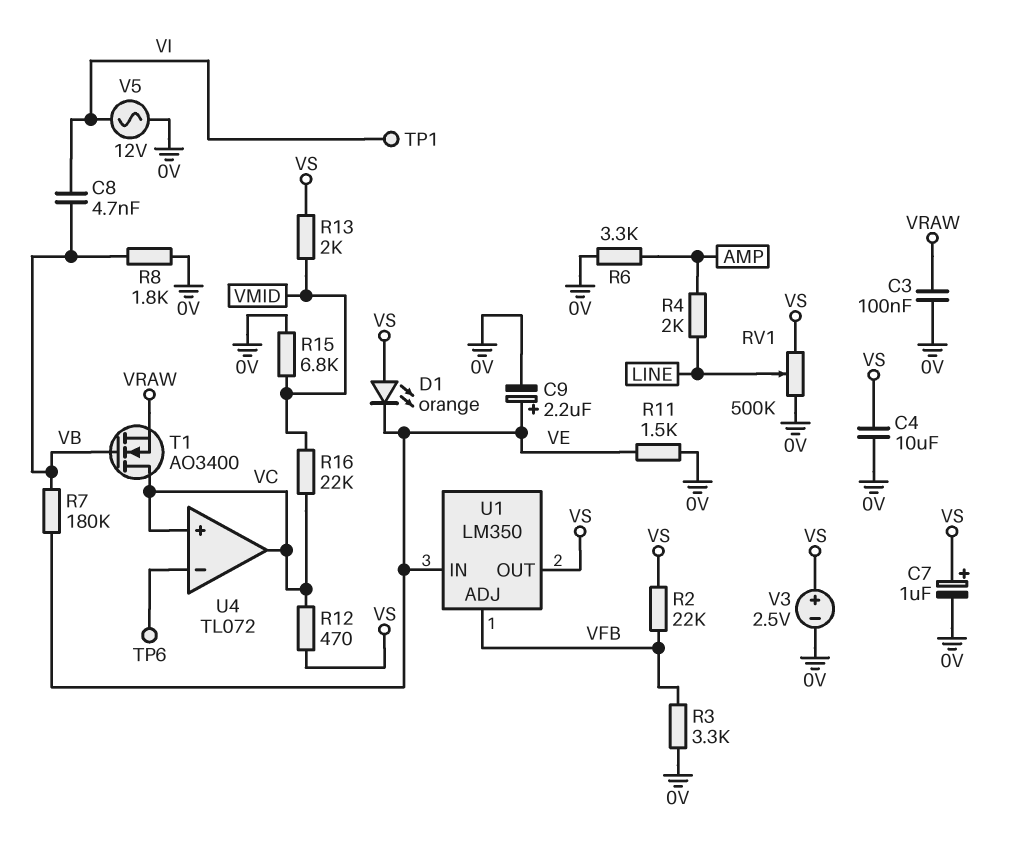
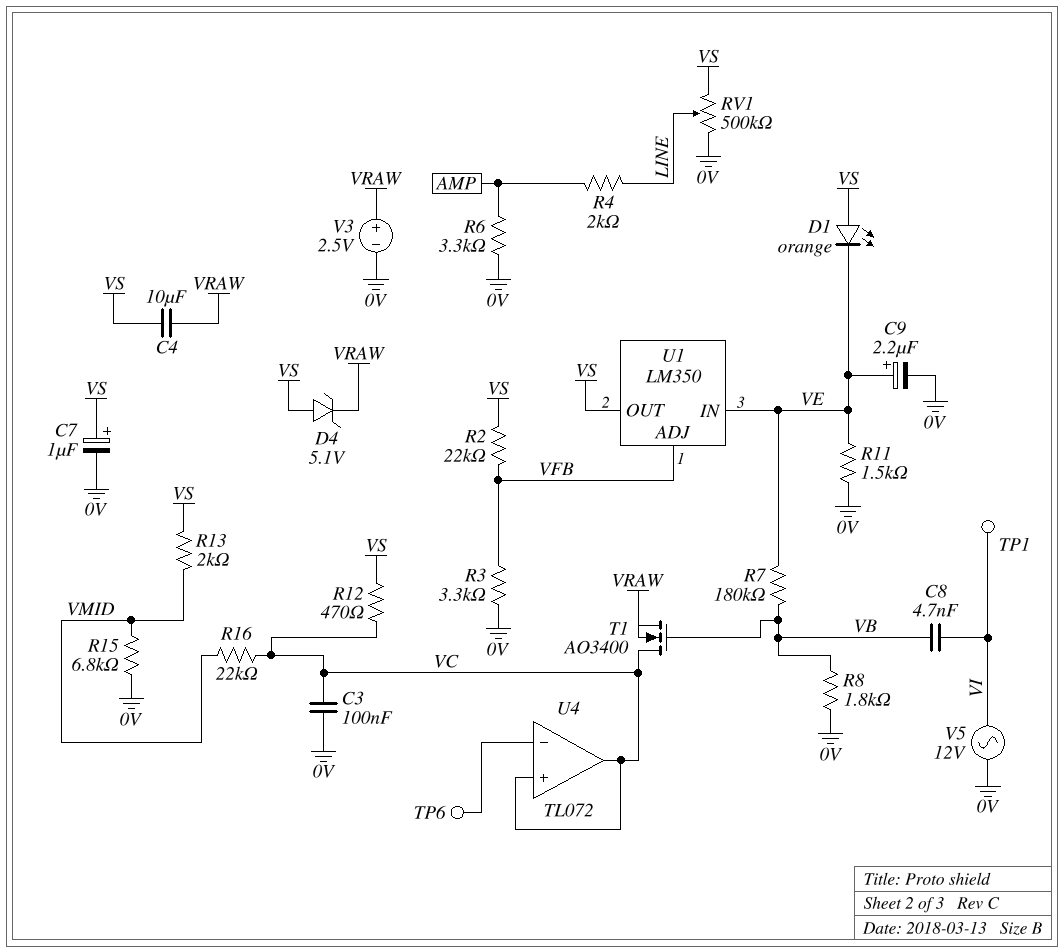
C3: 100nF (0V, VRAW) -> 100nF (0V, VC)
C4: 10uF (0V, VS) -> 10uF (VRAW, VS)
D4: none -> zener 5.1V (A VS, K VRAW)
V3: 2.5V (plus VS, minus 0V) -> 2.5V (plus VRAW, minus 0V)

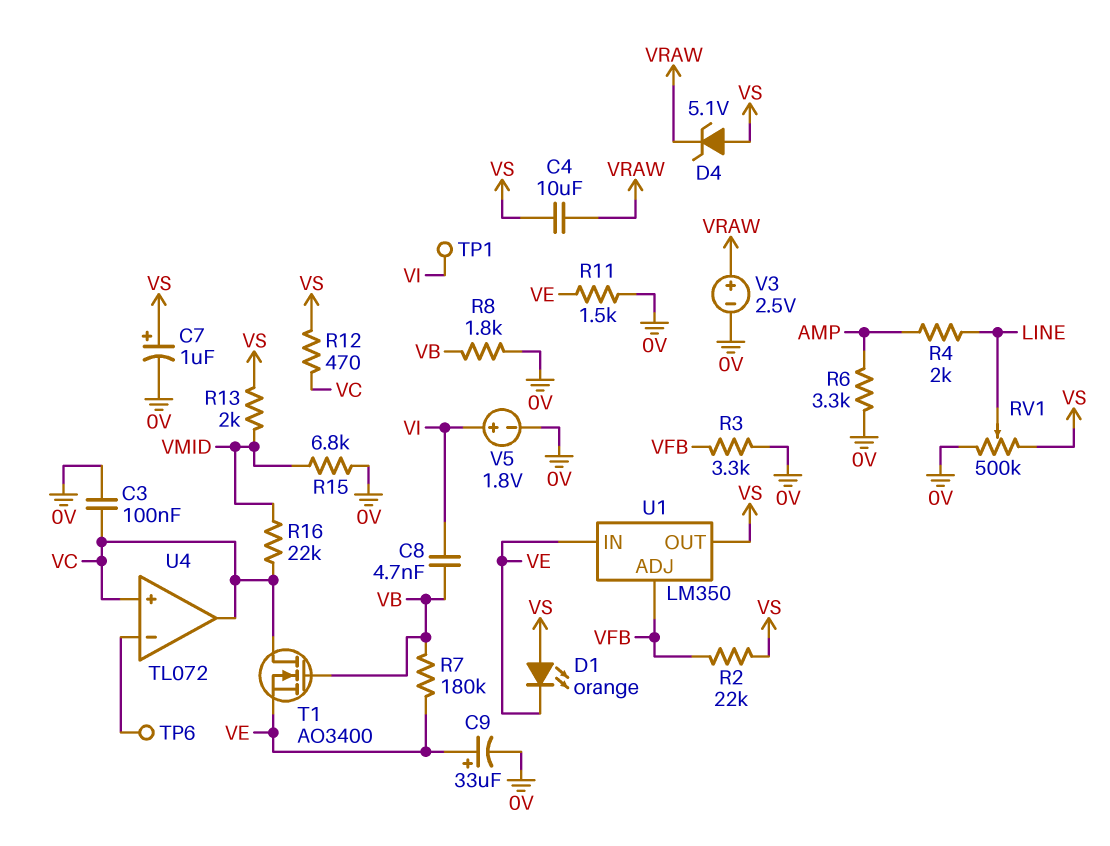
C9: 2.2uF (plus VE, minus 0V) -> 33uF (plus VE, minus 0V)
T1: NMOS AO3400 (G VB, D VC, S VRAW) -> NMOS AO3400 (G VB, D VC, S VE)
V5: AC 12V (0V, VI) -> 1.8V (plus VI, minus 0V)

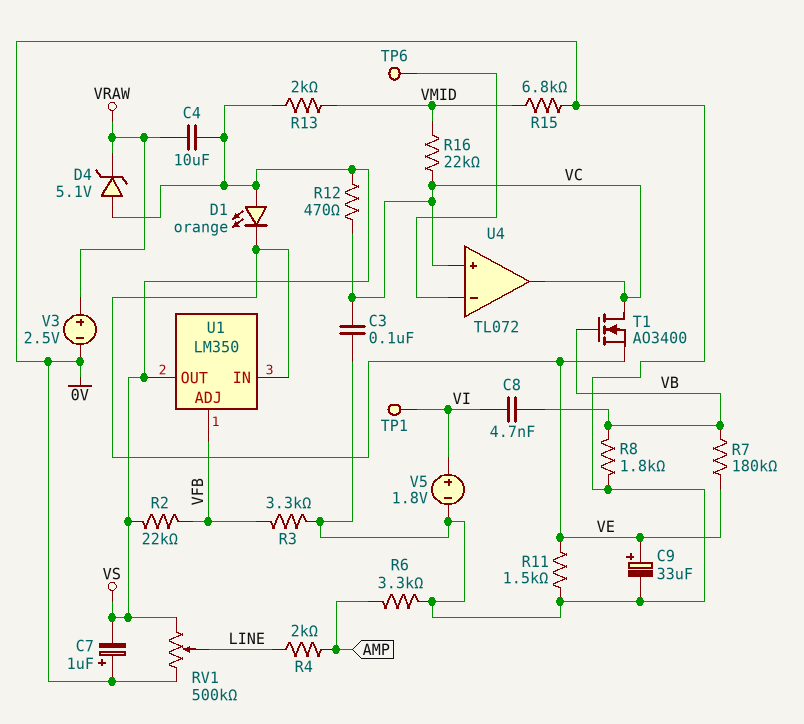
C7: 1uF (plus VS, minus 0V) -> 1uF (plus 0V, minus VS)

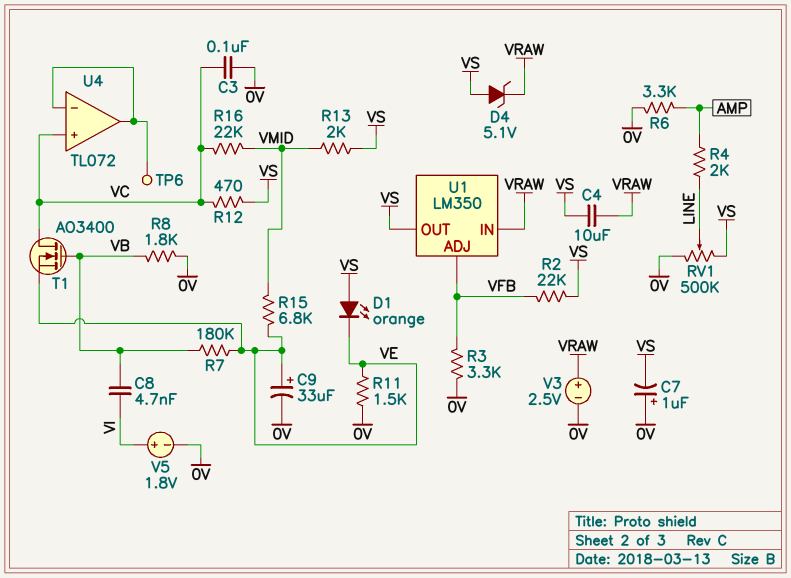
R15: 6.8k (0V, VMID) -> 6.8k (VE, VMID)
TP1: test point (VI) -> none
U1 pin IN: VE -> VRAW
U4 pin out: VC -> U4/in-

